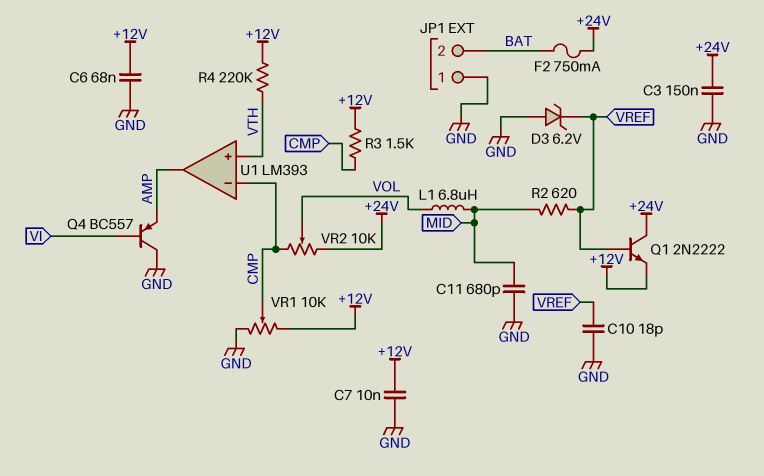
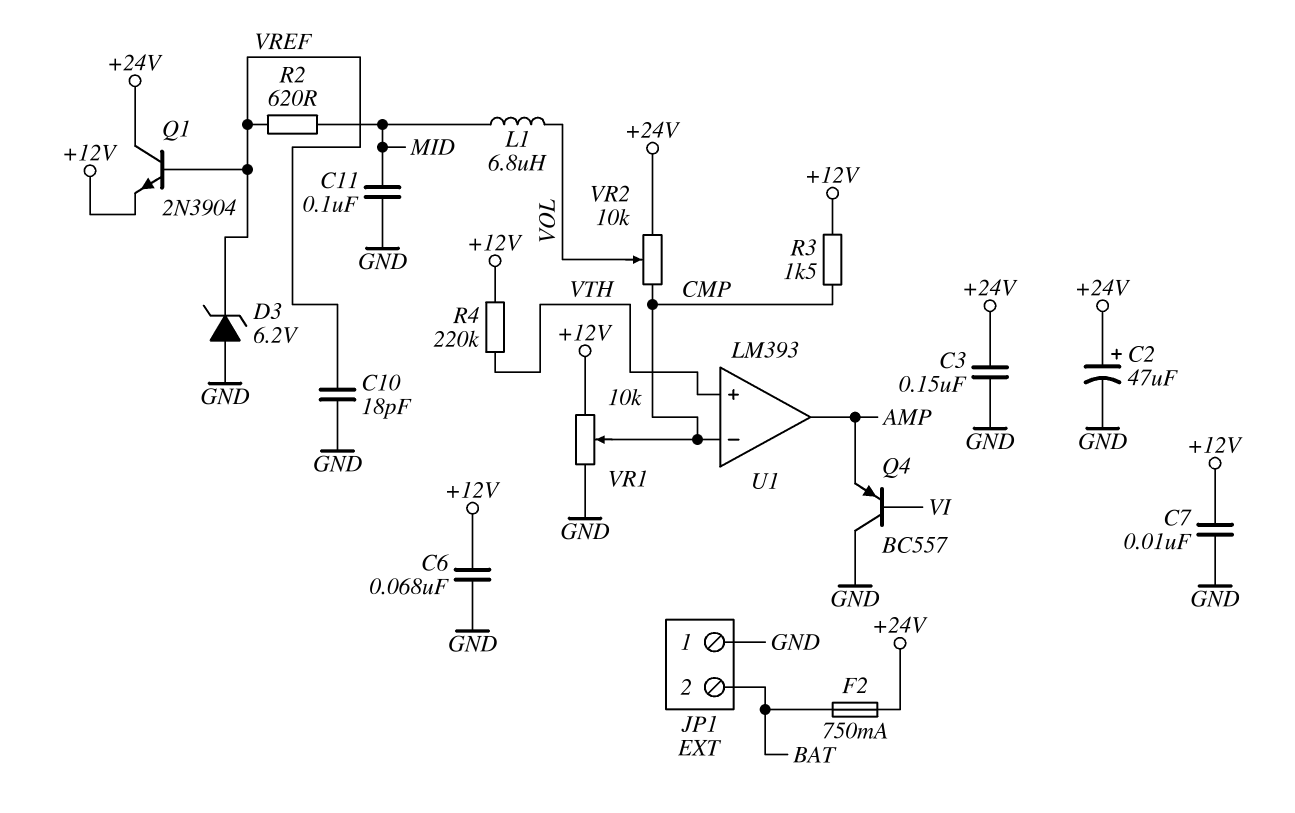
C2: none -> 47uF (plus +24V, minus GND)
C11: 680pF (GND, MID) -> 100nF (GND, MID)
Q1: NPN 2N2222 (B VREF, C +24V, E +12V) -> NPN 2N3904 (B VREF, C +24V, E +12V)

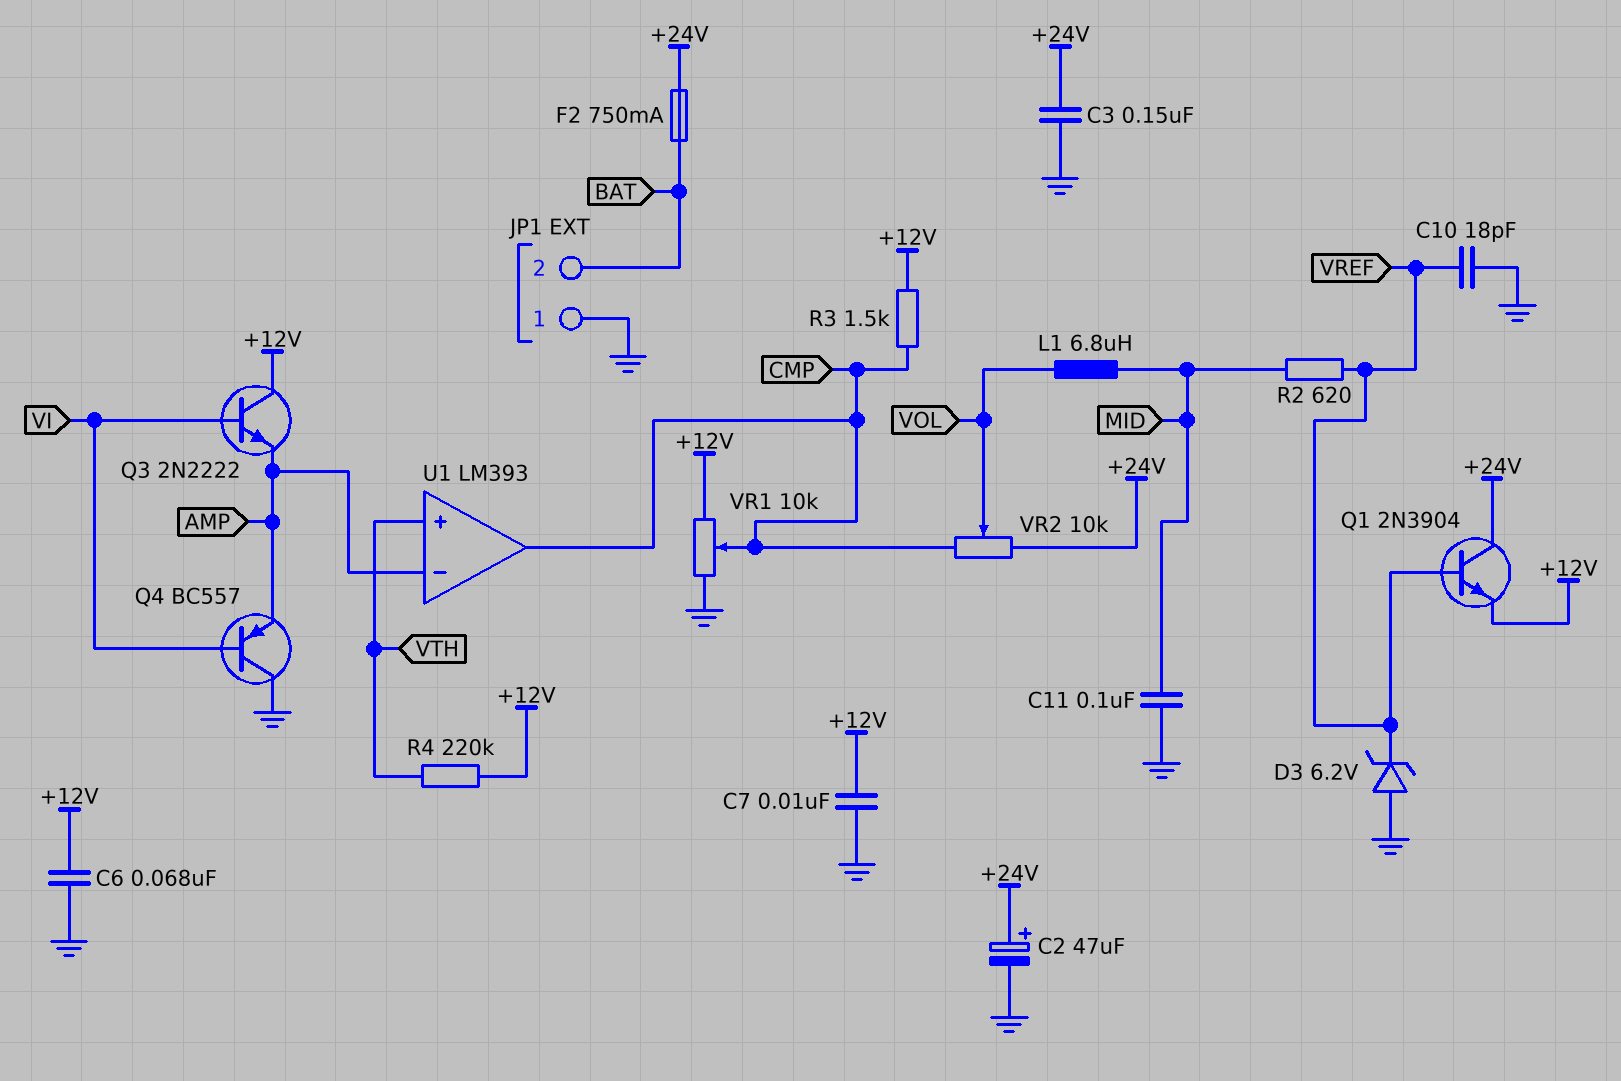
Q3: none -> NPN 2N2222 (B VI, C +12V, E AMP)
U1 pin in-: CMP -> AMP
U1 pin out: AMP -> CMP

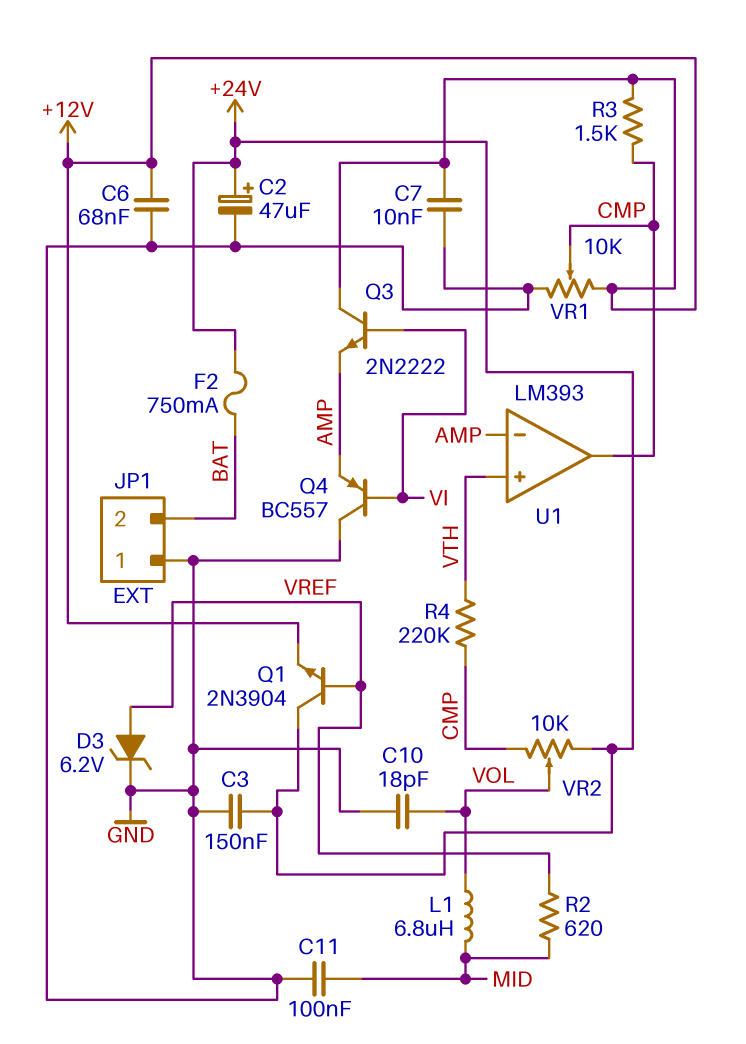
C10: 18pF (GND, VREF) -> 18pF (GND, VOL)
D3: zener 6.2V (A GND, K VREF) -> zener 6.2V (A VREF, K GND)
R4: 220k (+12V, VTH) -> 220k (CMP, VTH)

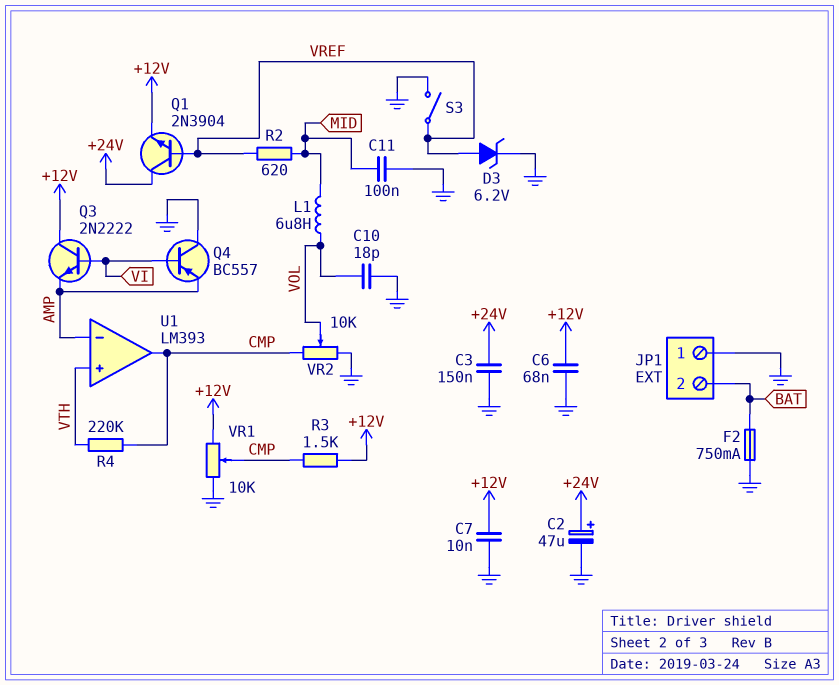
F2: 750mA (+24V, BAT) -> 750mA (BAT, GND)
S3: none -> switch (GND, VREF)
VR2: 10k (+24V, CMP, wiper VOL) -> 10k (CMP, GND, wiper VOL)

